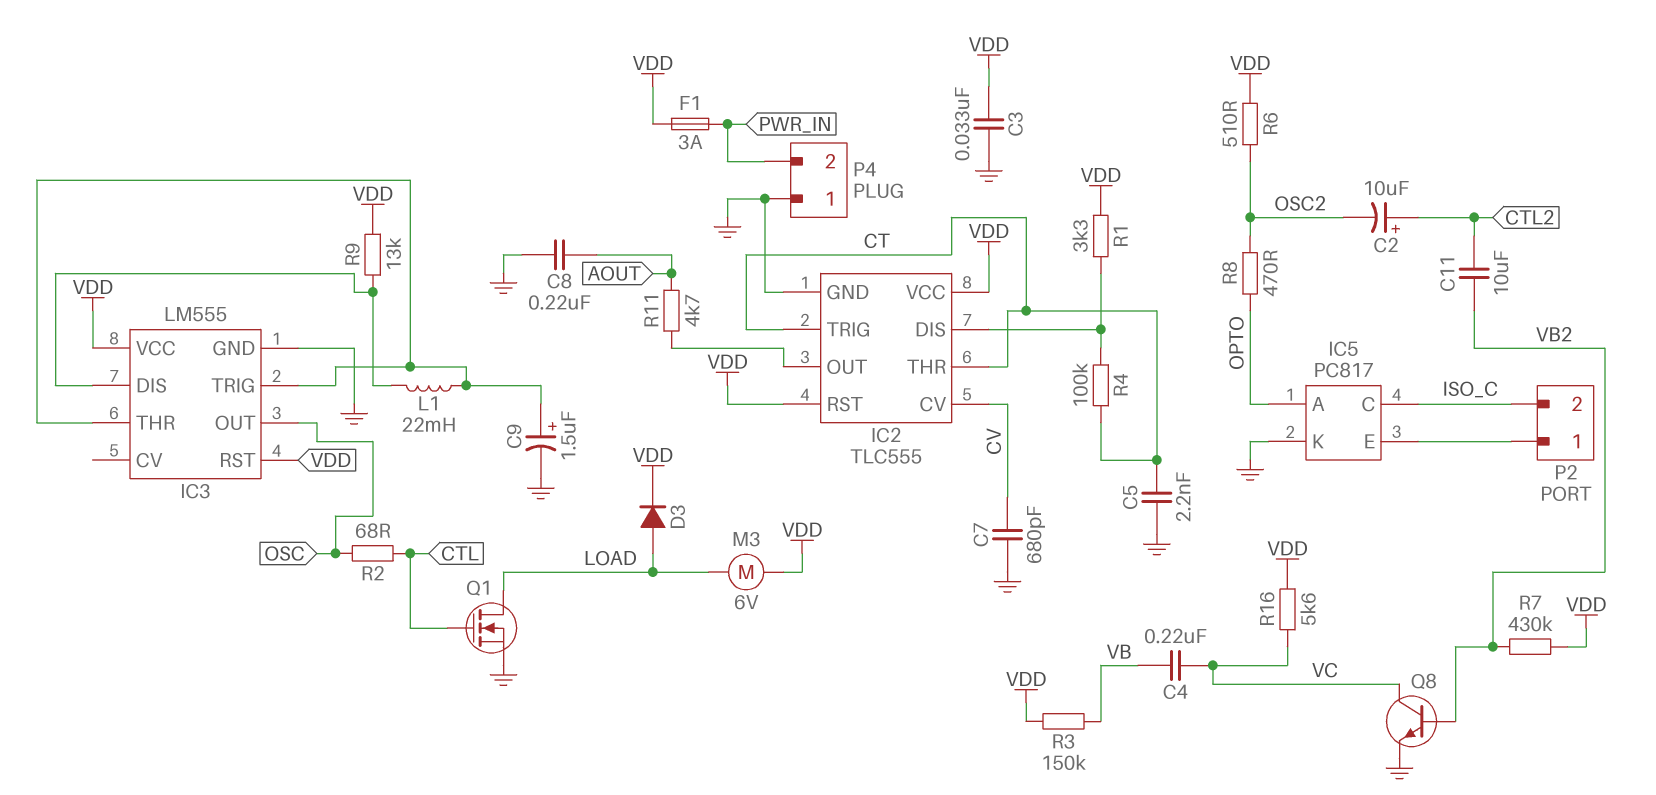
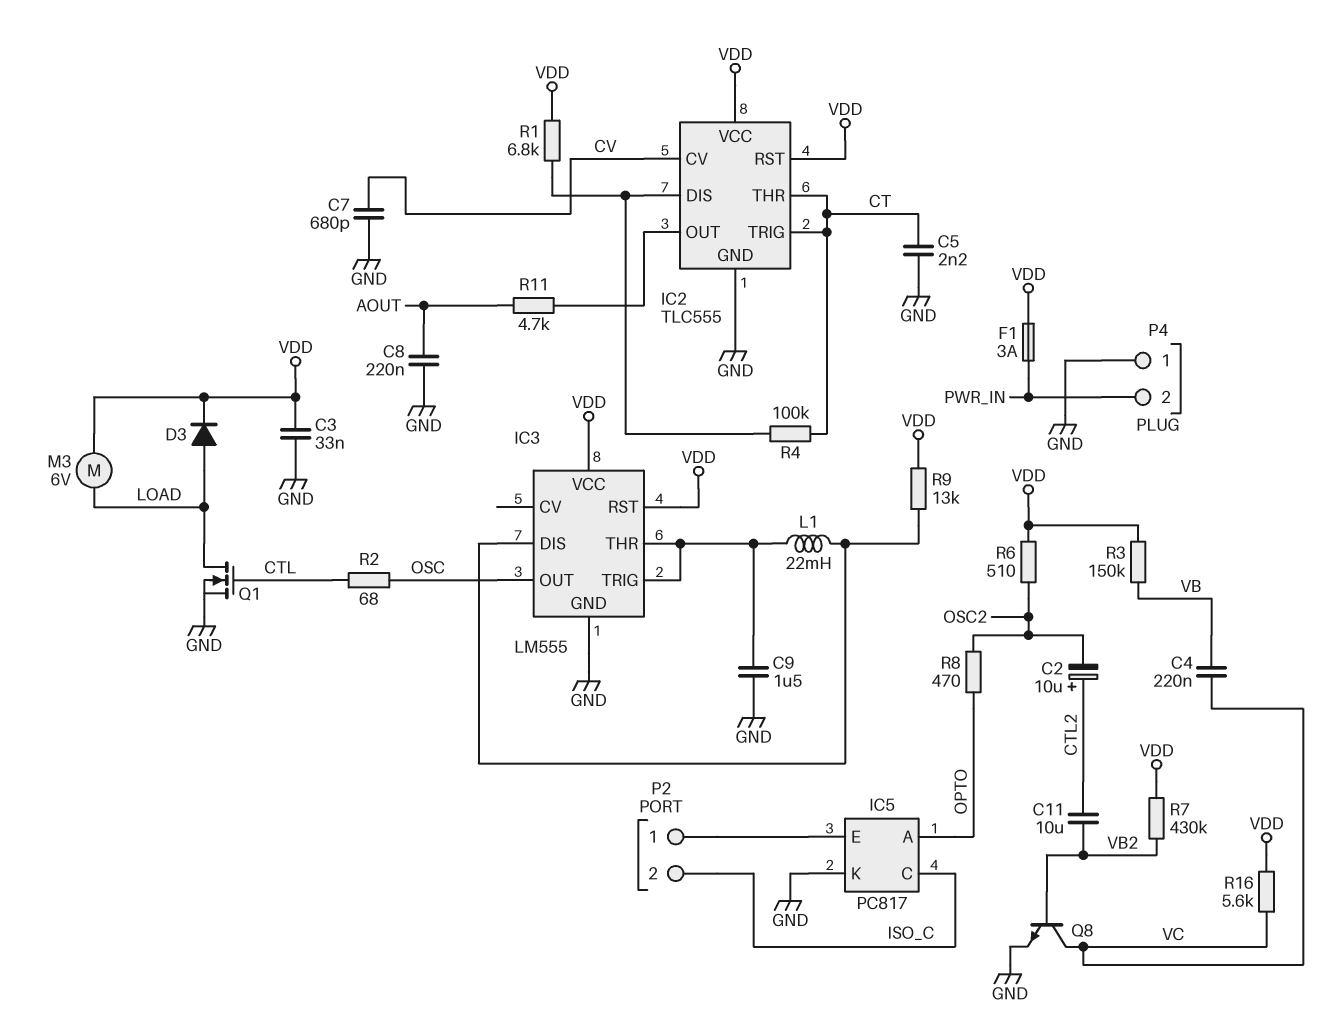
C9: 1.5uF (plus IC3/THR, minus GND) -> 1.5uF (GND, IC3/THR)
R1: 3.3k (IC2/DIS, VDD) -> 6.8k (IC2/DIS, VDD)

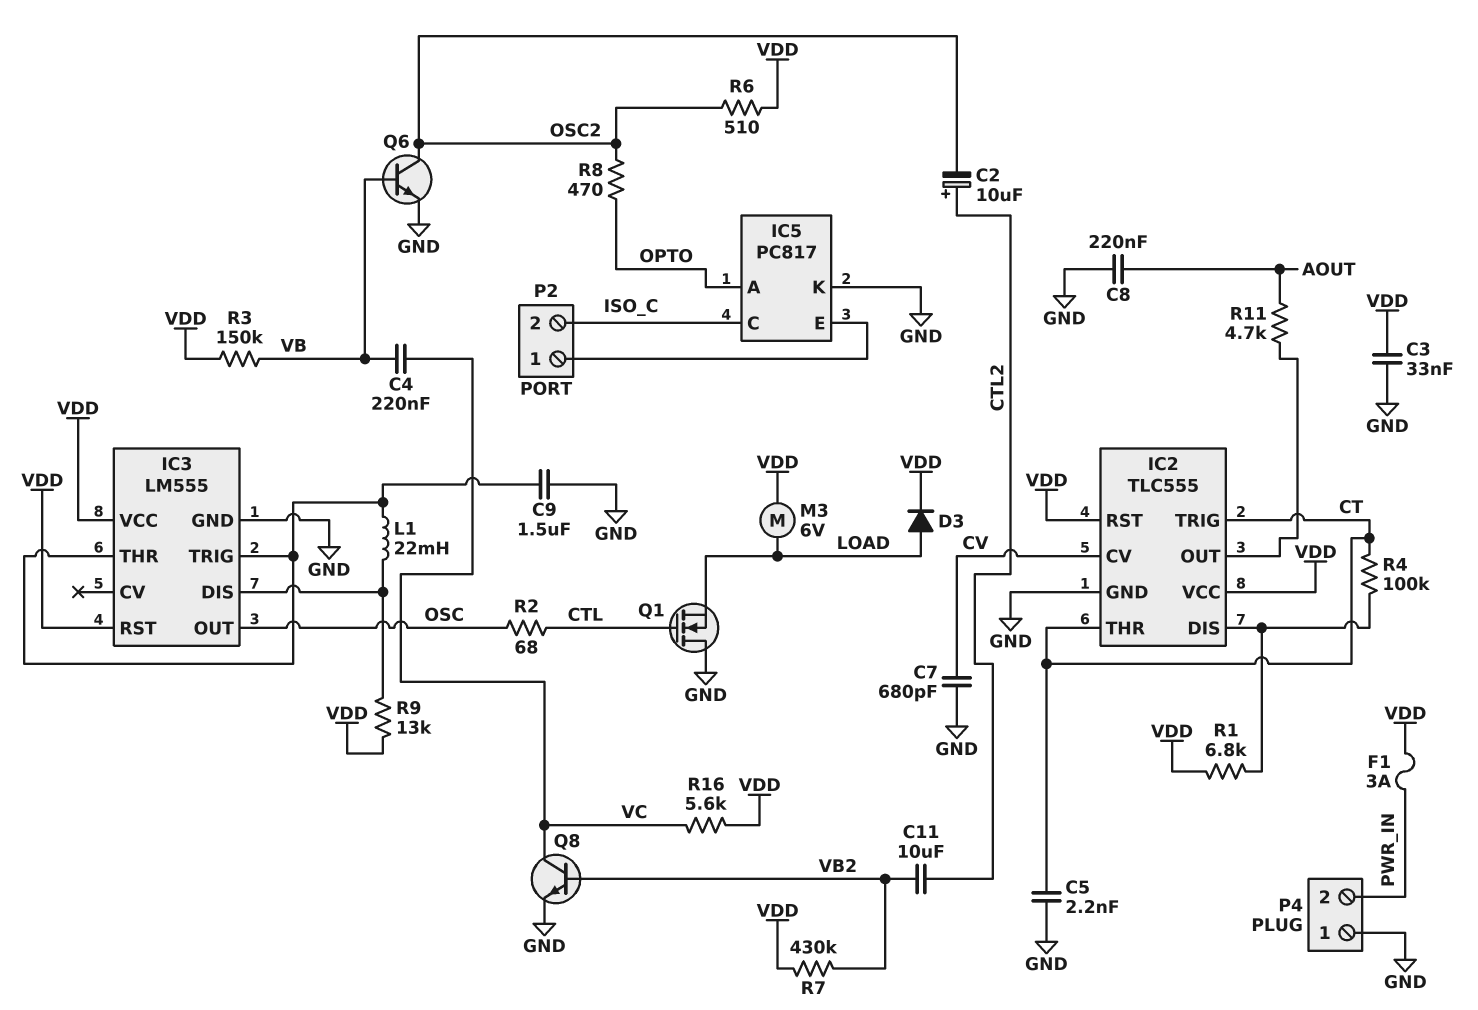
Q1: NMOS (G CTL, D LOAD, S GND) -> NMOS (G CTL, D GND, S LOAD)
Q6: none -> NPN (B VB, C OSC2, E GND)

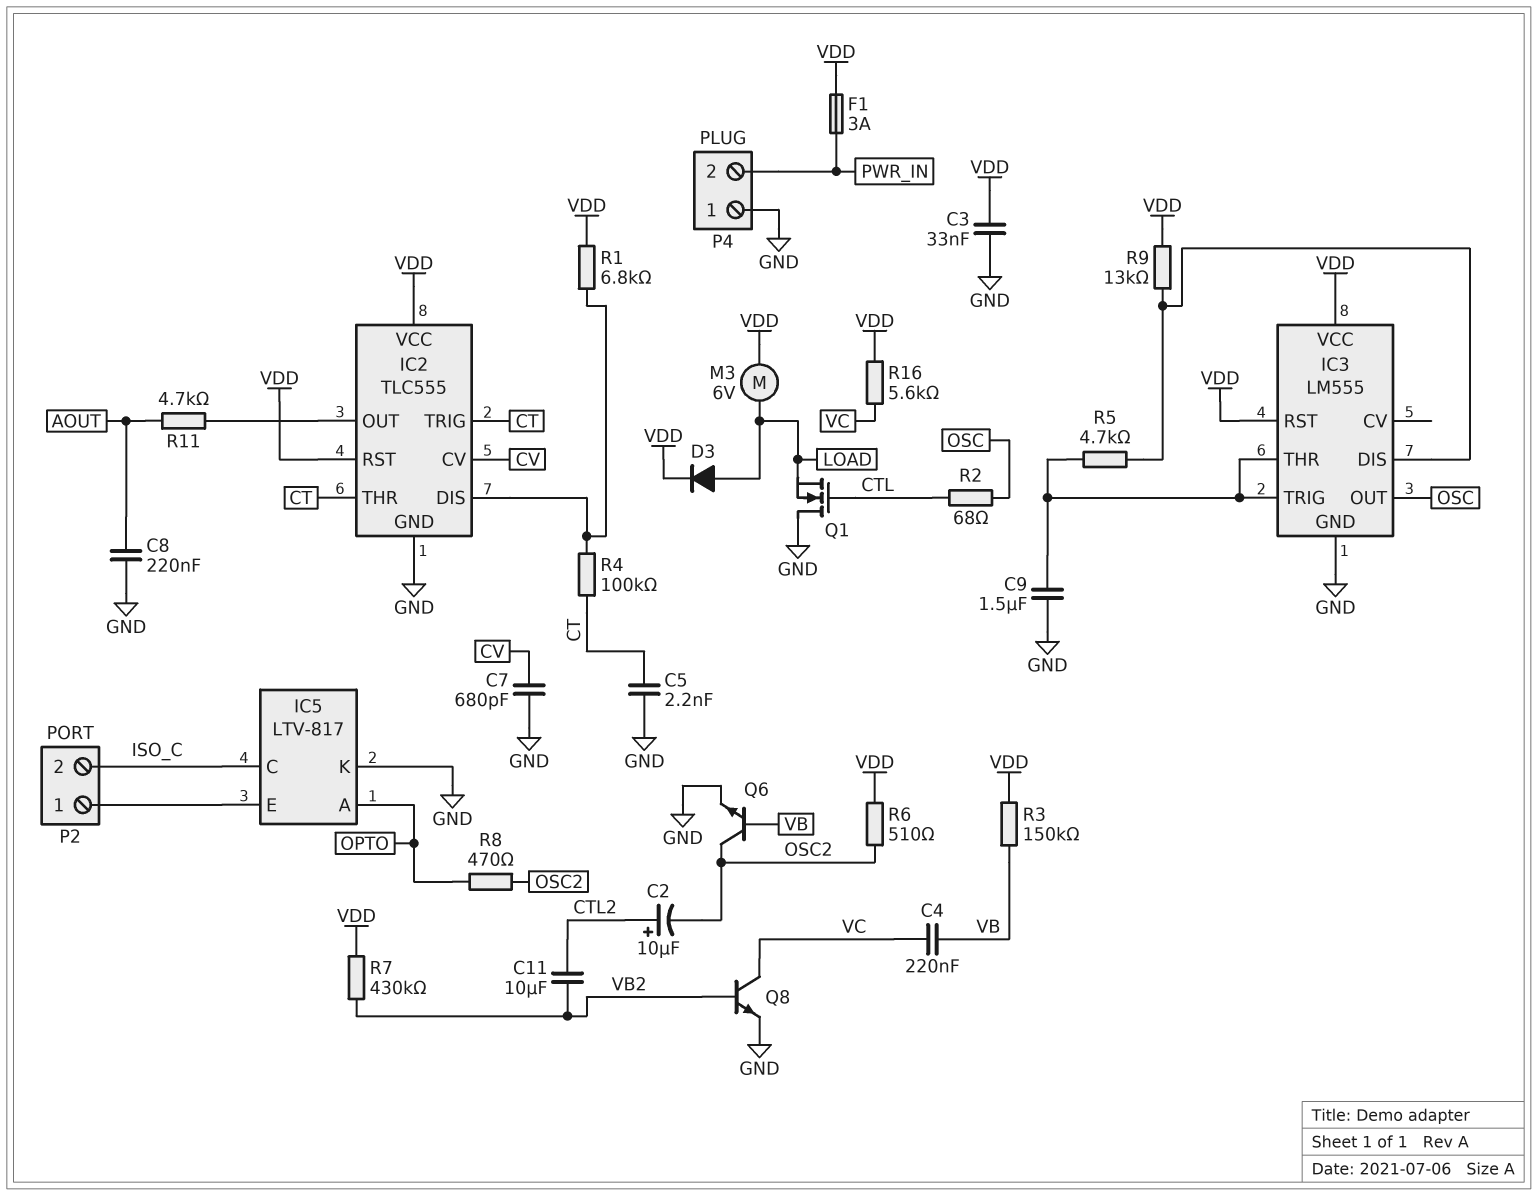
IC5: PC817 -> LTV-817
L1: 22mH (IC3/DIS, IC3/THR) -> none
R5: none -> 4.7k (IC3/DIS, IC3/THR)

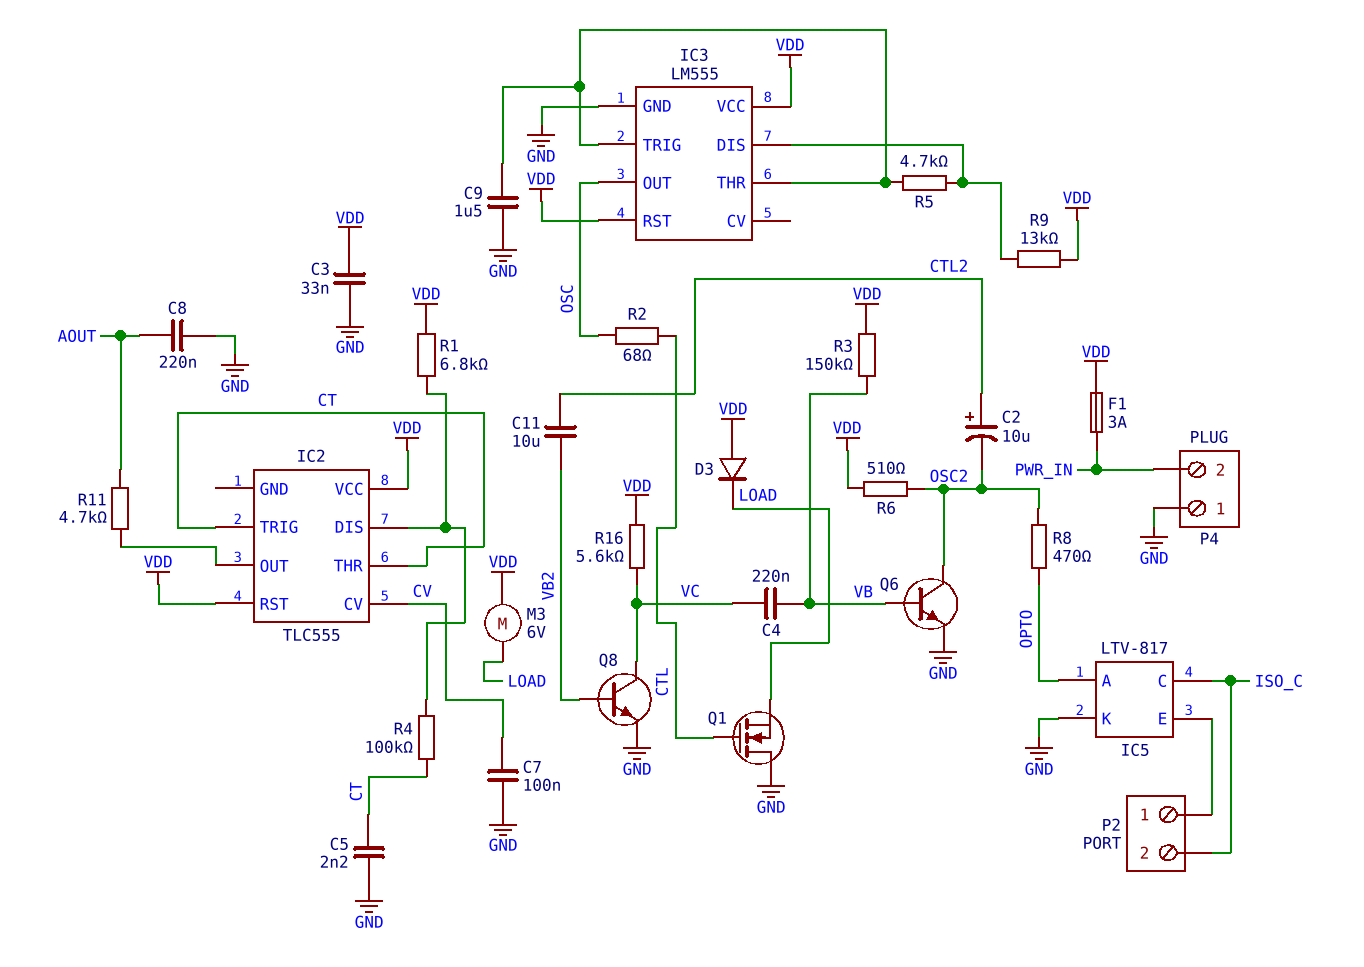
C7: 680pF (CV, GND) -> 100nF (CV, GND)
D3: diode (A LOAD, K VDD) -> diode (A VDD, K LOAD)
IC2 pin GND: GND -> none
R7: 430k (VB2, VDD) -> none

